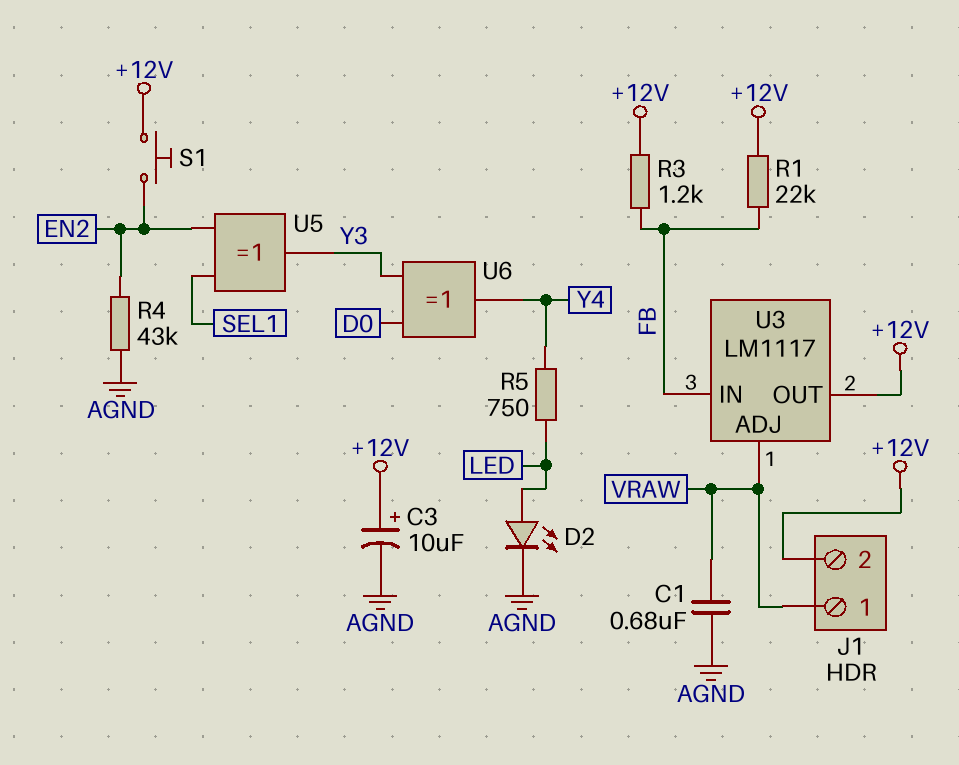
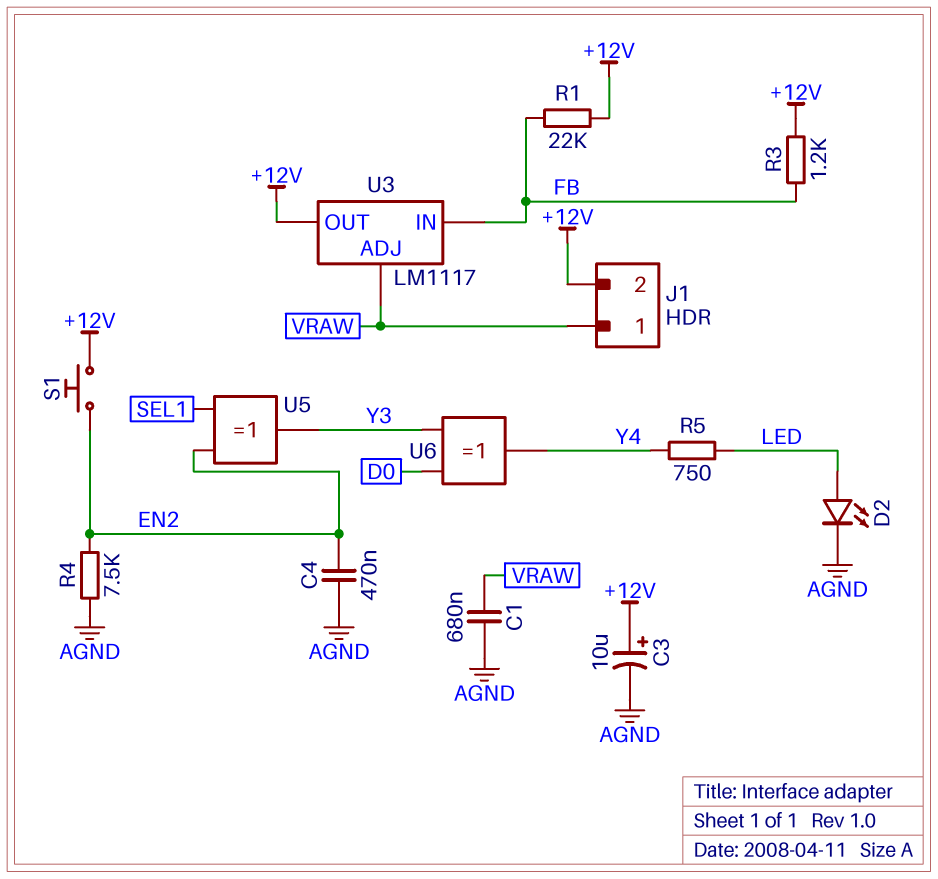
C4: none -> 470nF (AGND, EN2)
R4: 43k (AGND, EN2) -> 7.5k (AGND, EN2)

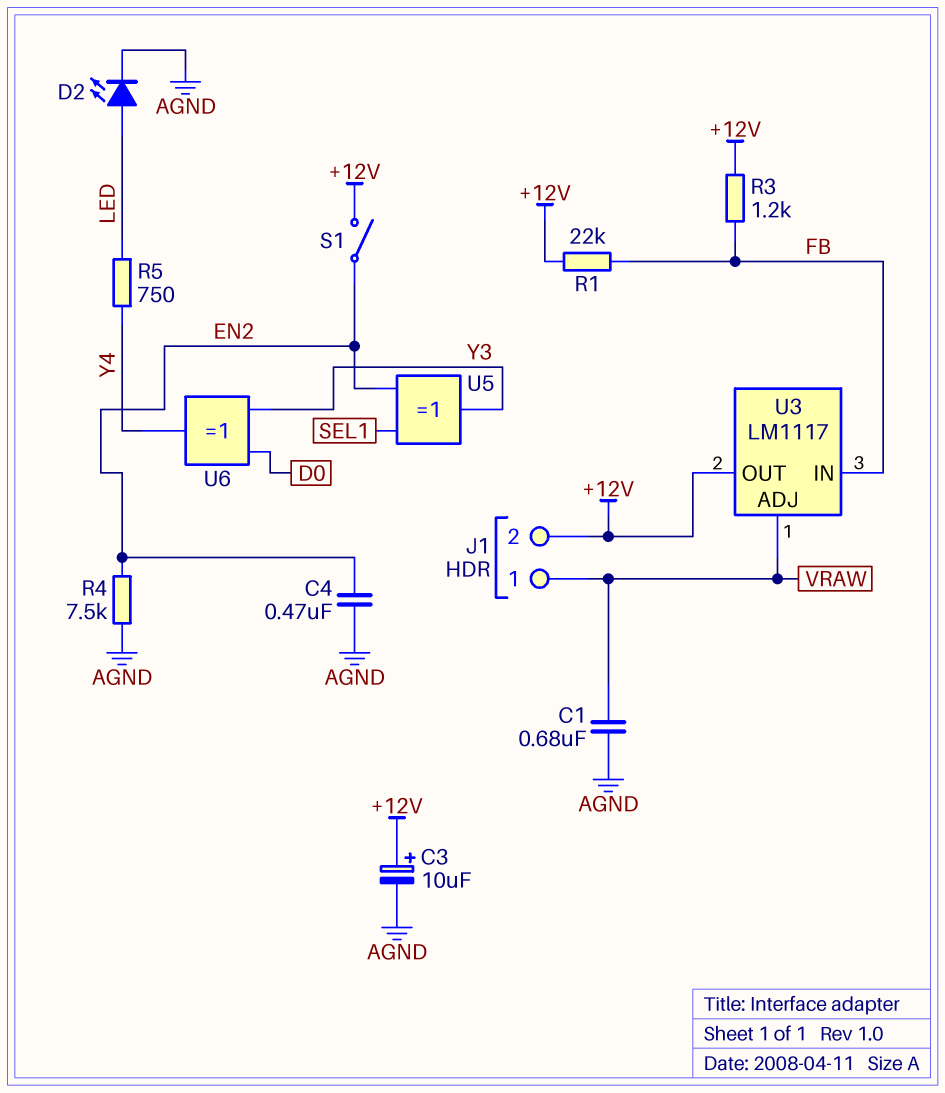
S1: button (+12V, EN2) -> switch (+12V, EN2)

